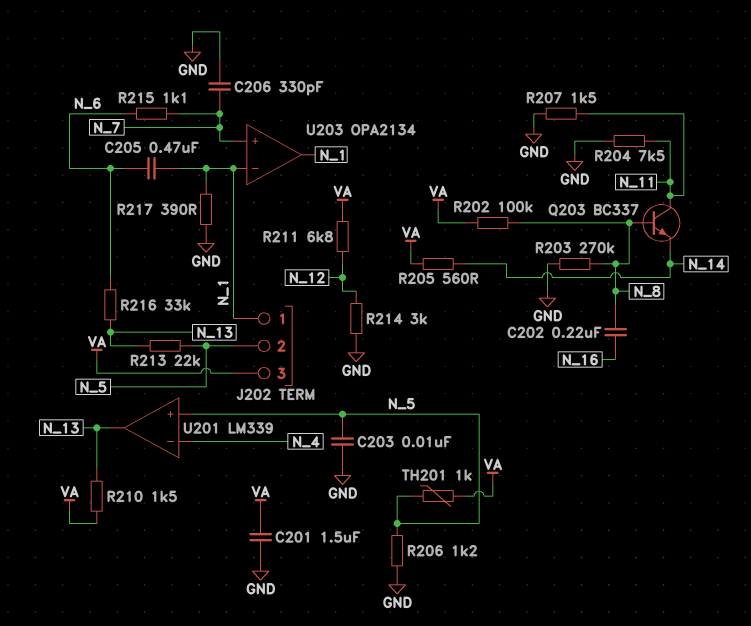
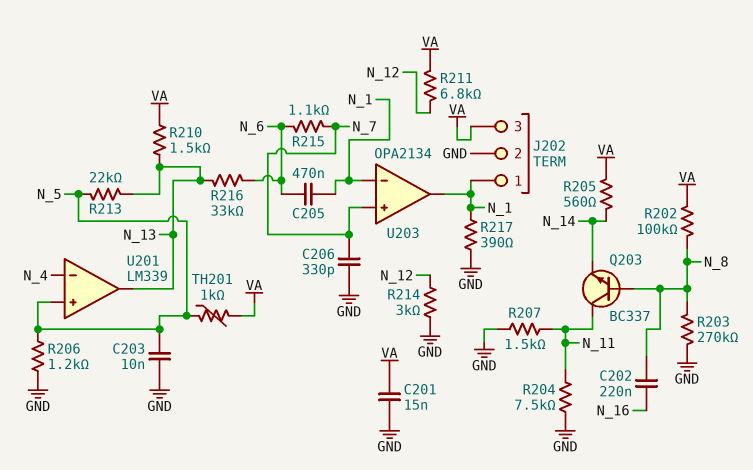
C201: 1.5uF (GND, VA) -> 15nF (GND, VA)
J202 pin 2: N_5 -> GND

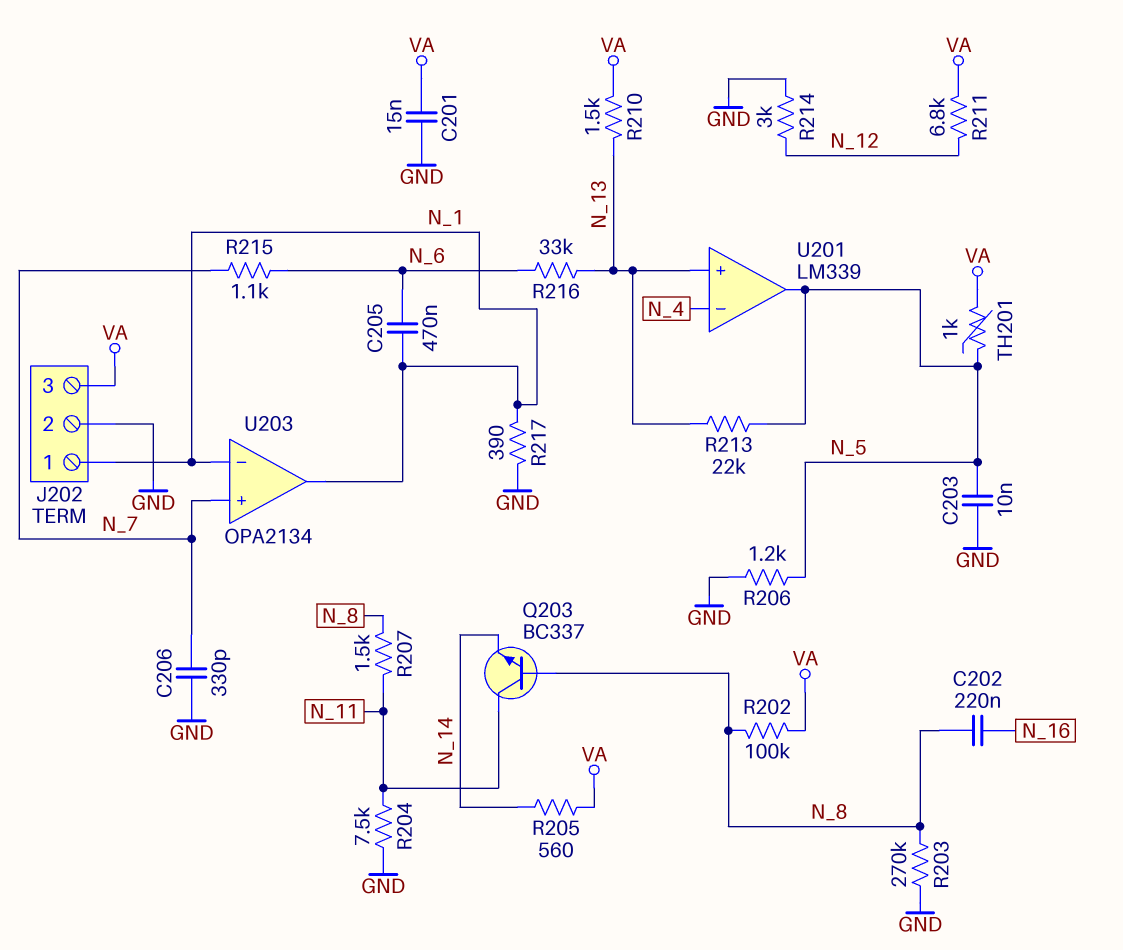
R207: 1.5k (GND, N_11) -> 1.5k (N_8, N_11)
U201 pin in+: N_5 -> N_13
U201 pin out: N_13 -> N_5

